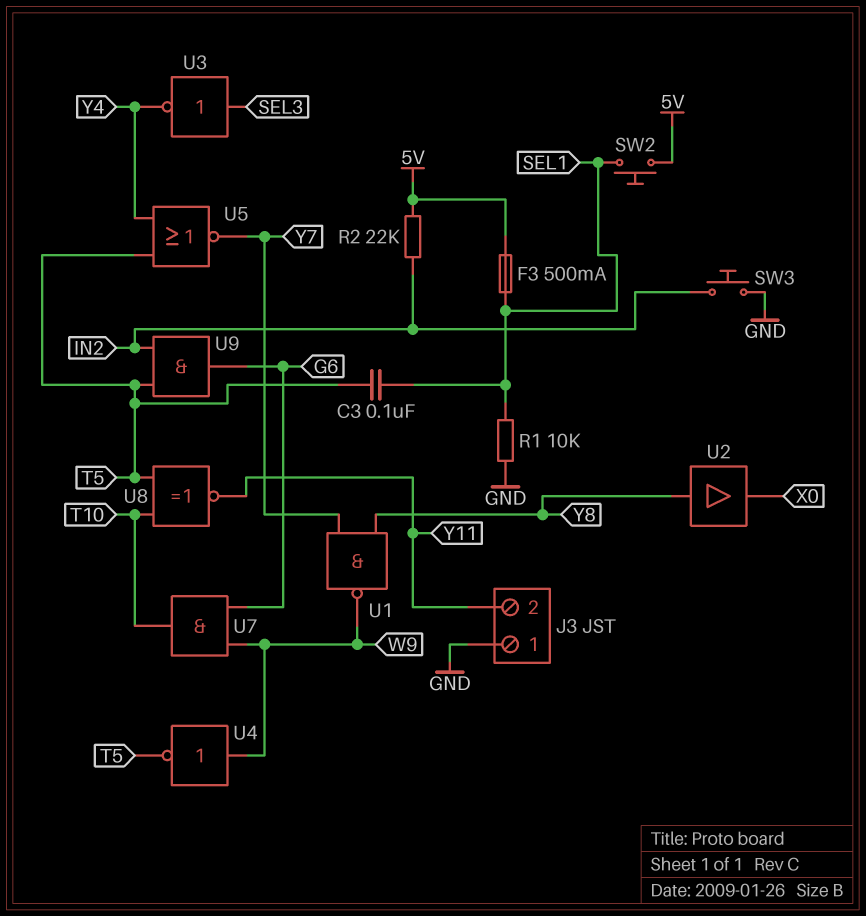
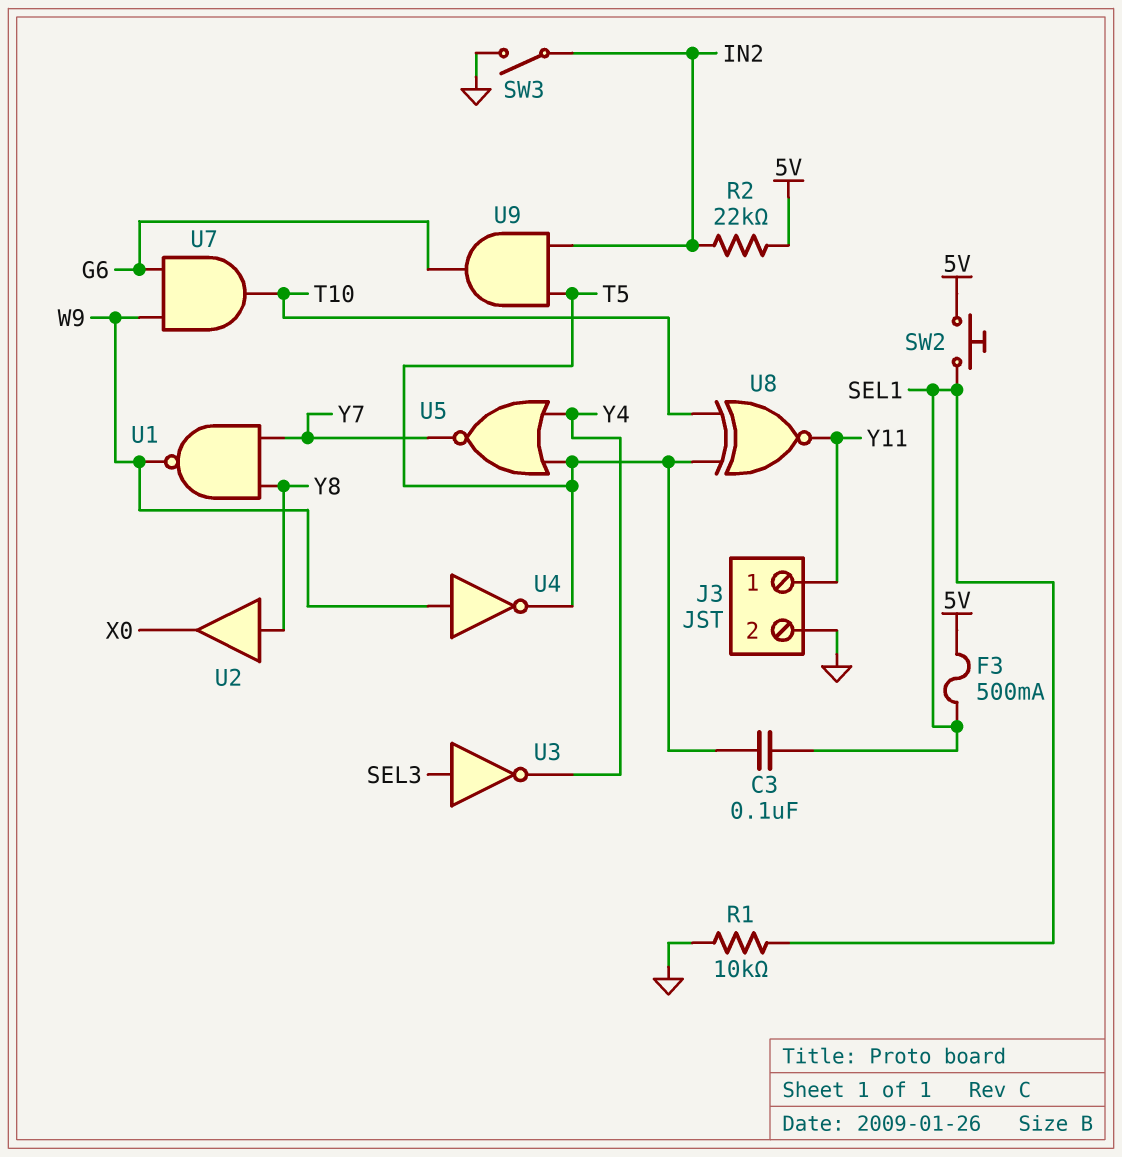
J3 pin 1: GND -> Y11
J3 pin 2: Y11 -> GND
SW3: button (GND, IN2) -> switch (GND, IN2)

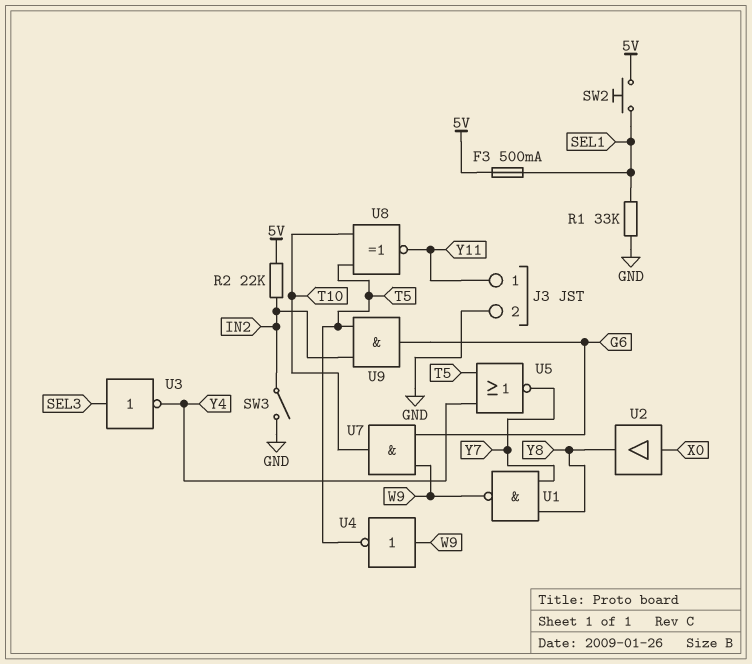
C3: 100nF (SEL1, T5) -> none
R1: 10k (GND, SEL1) -> 33k (GND, SEL1)
U2: buffer (in Y8, out X0) -> buffer (in X0, out Y8)

